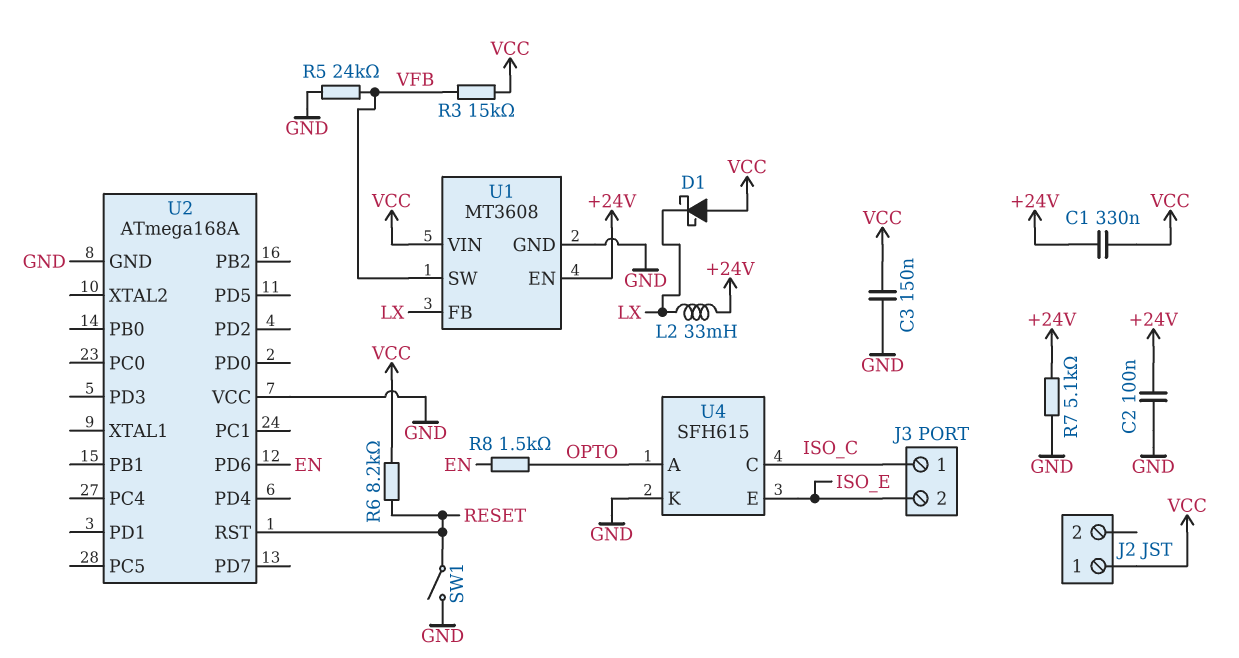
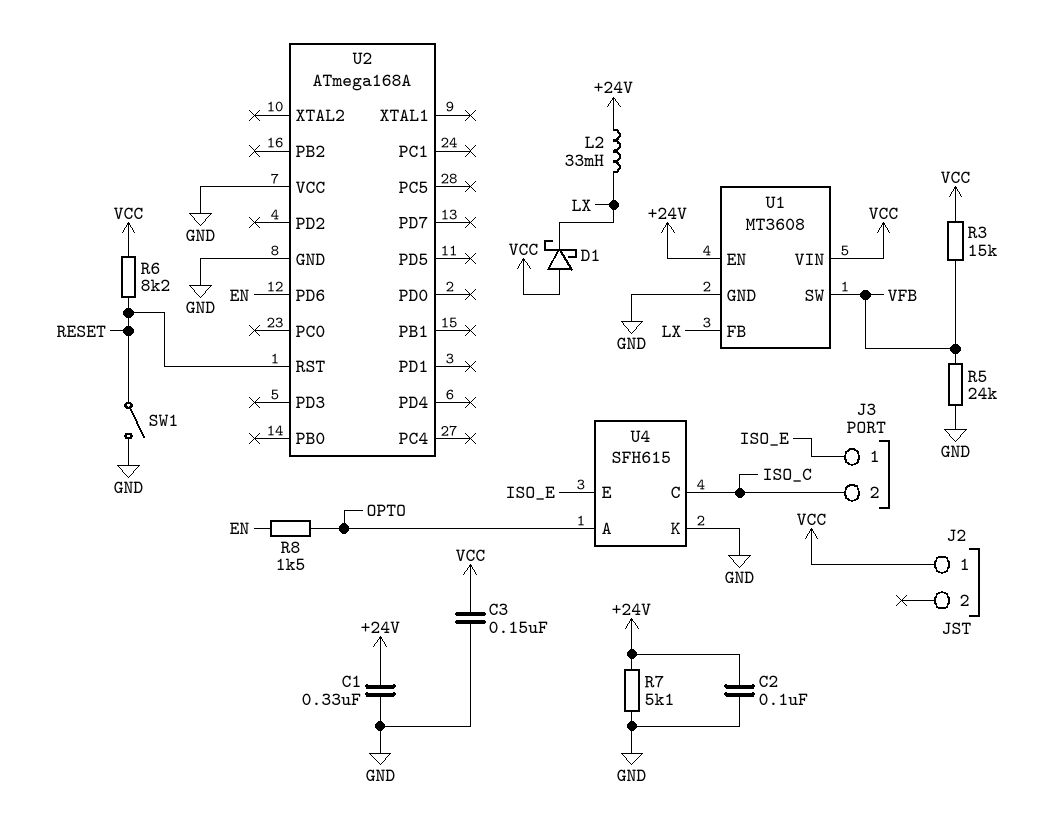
C1: 330nF (+24V, VCC) -> 330nF (+24V, GND)
J3 pin 1: ISO_C -> ISO_E
J3 pin 2: ISO_E -> ISO_C

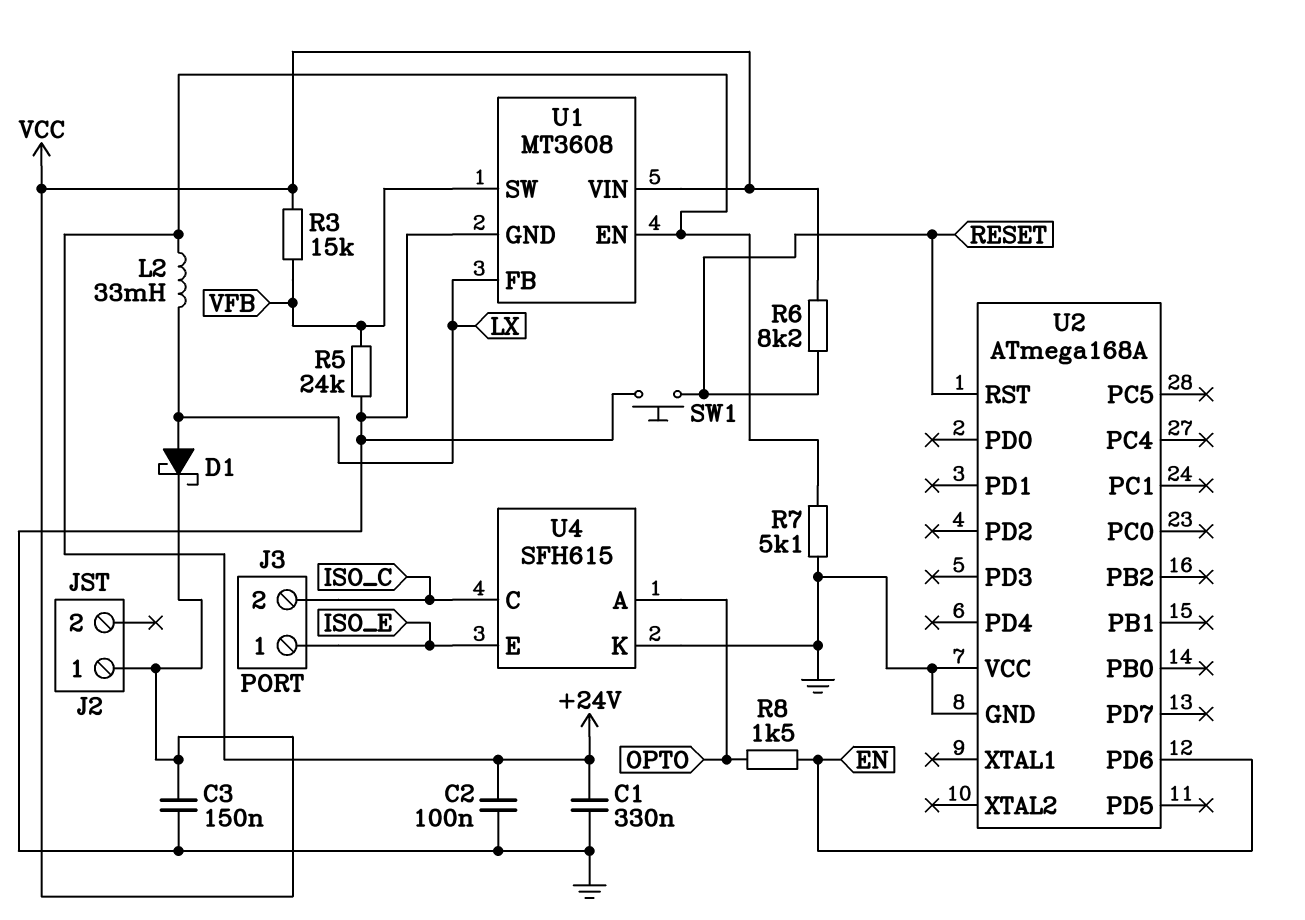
D1: schottky (A VCC, K LX) -> schottky (A LX, K VCC)
SW1: switch (GND, RESET) -> button (GND, RESET)

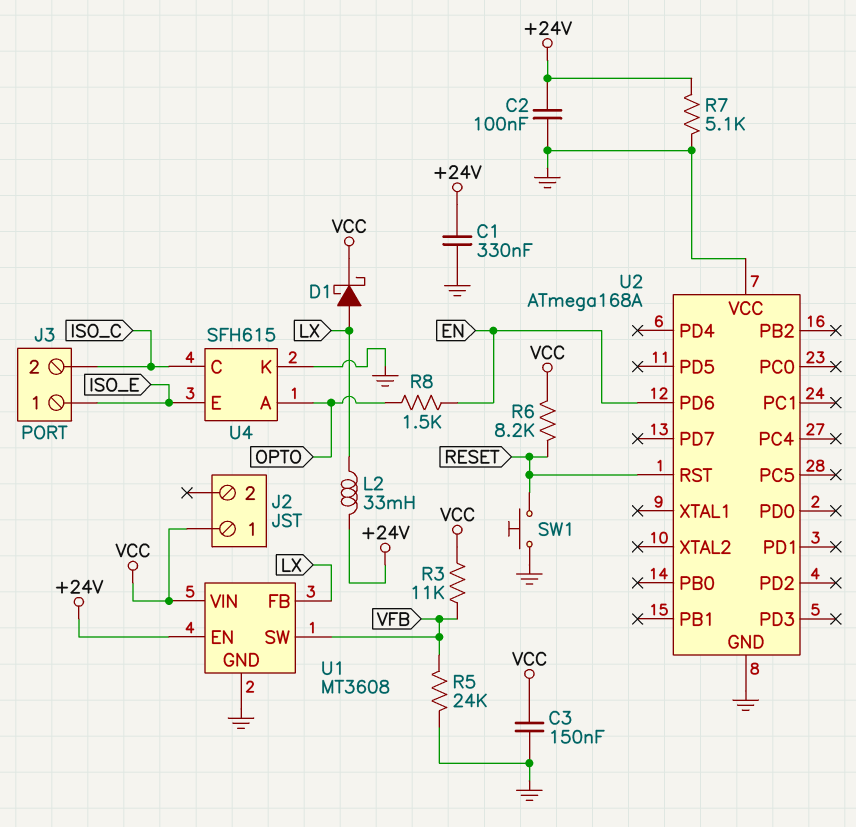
R3: 15k (VCC, VFB) -> 11k (VCC, VFB)

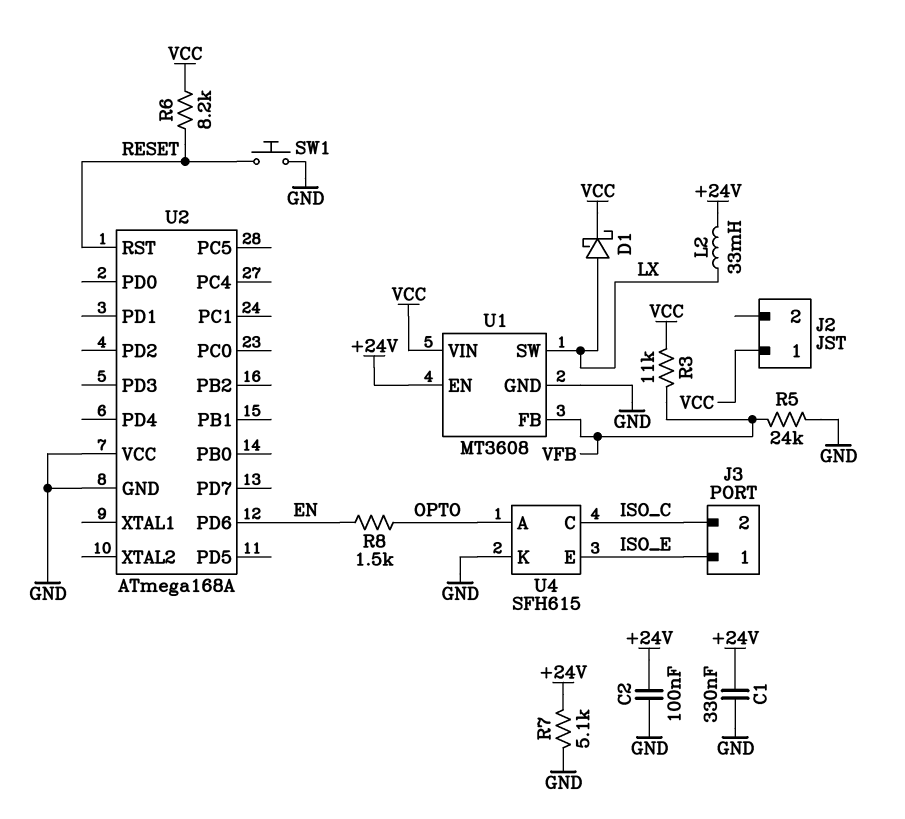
C3: 150nF (GND, VCC) -> none
U1 pin FB: LX -> VFB
U1 pin SW: VFB -> LX

